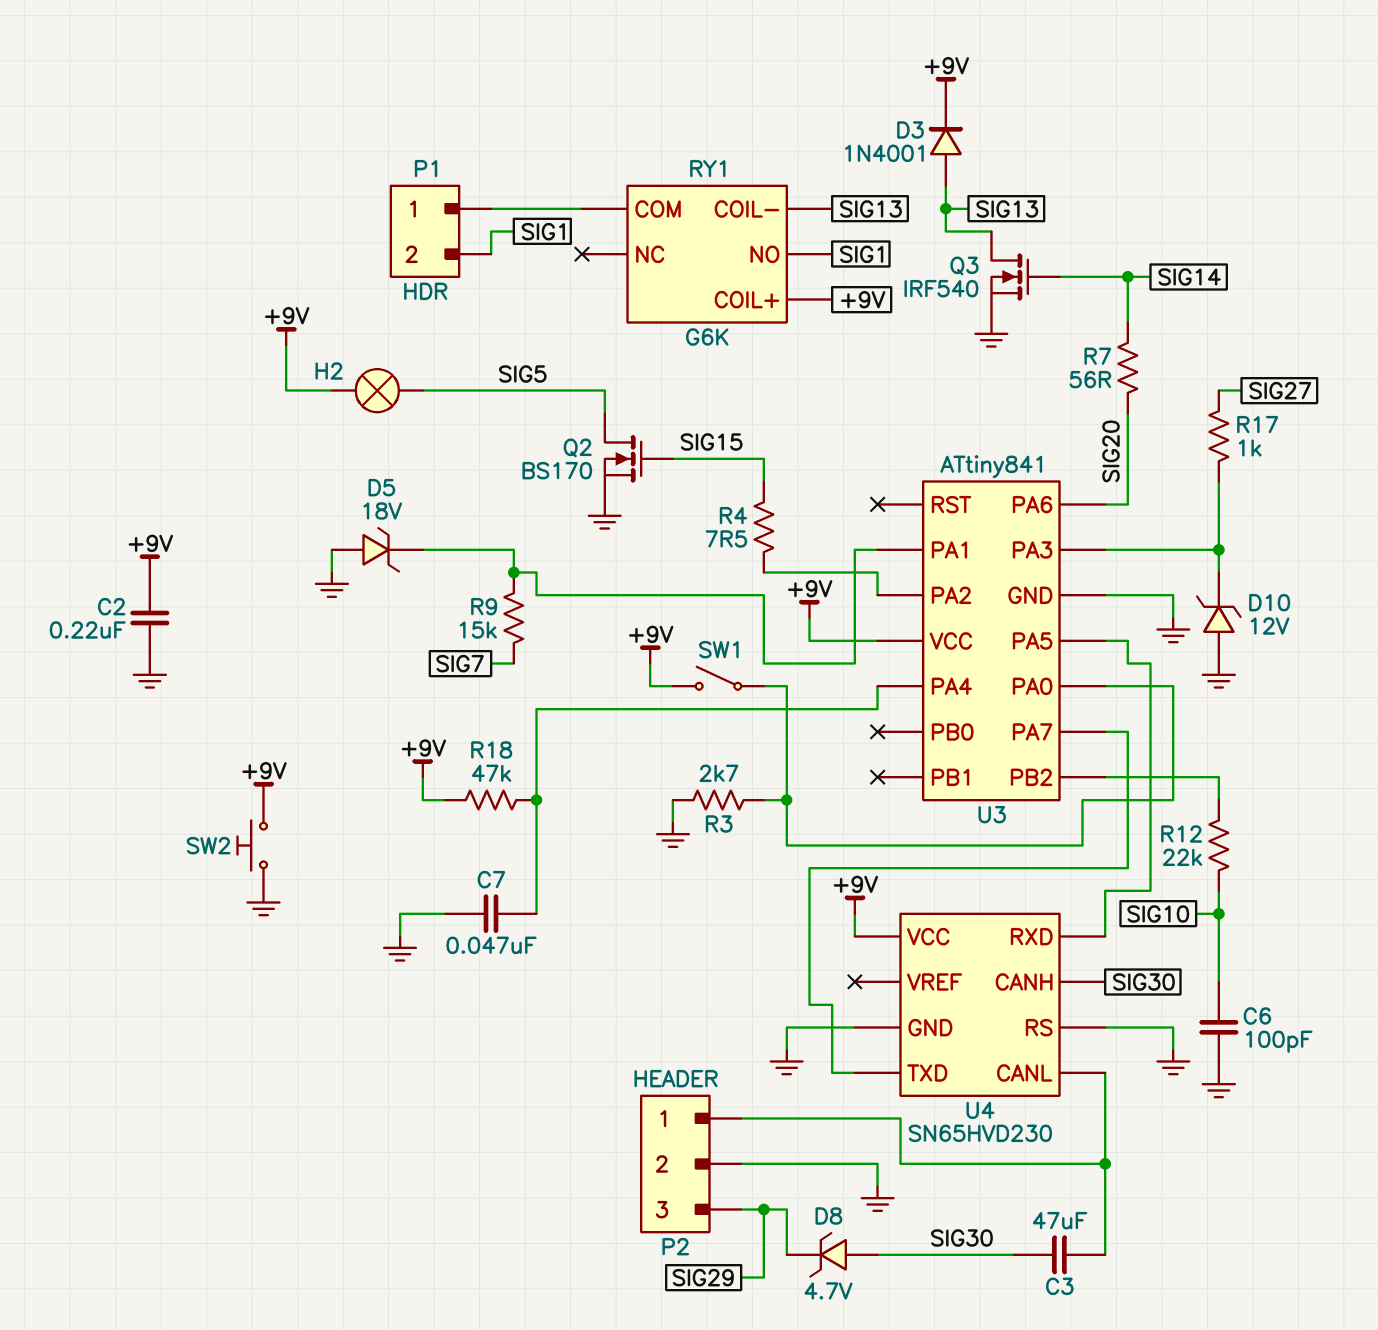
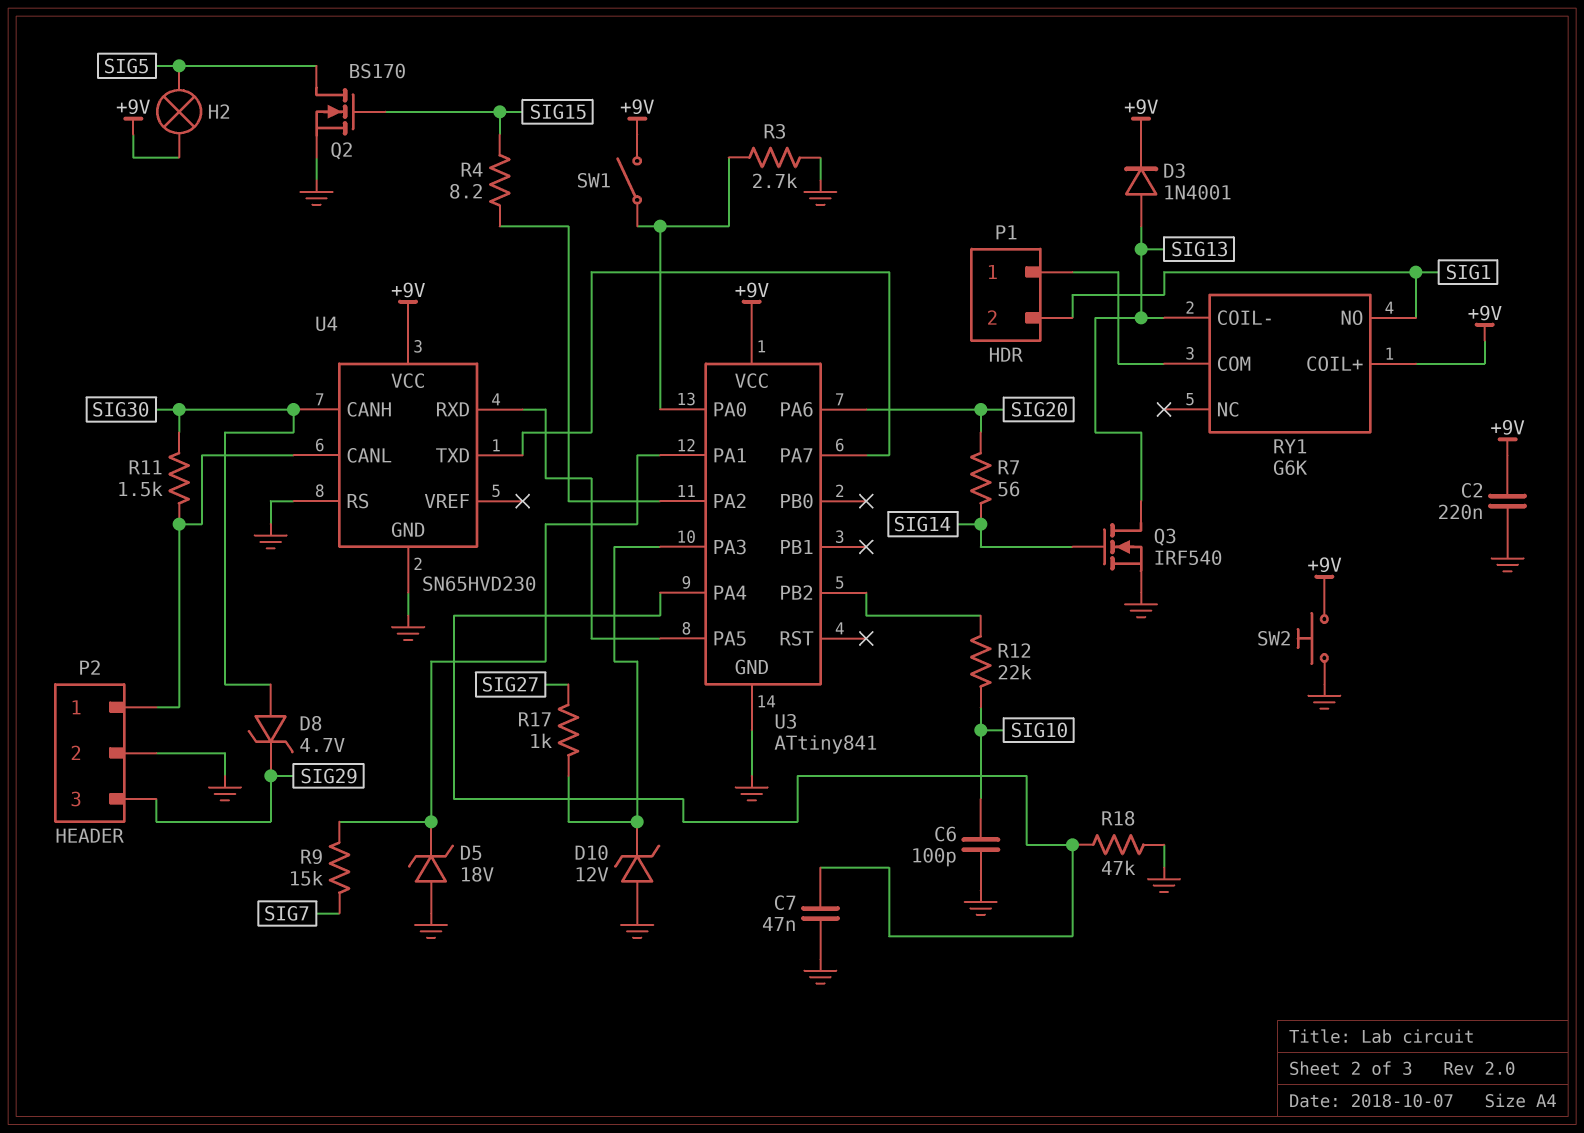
C3: 47uF (P2/1, SIG30) -> none
R4: 7.5 (SIG15, U3/PA2) -> 8.2 (SIG15, U3/PA2)
R11: none -> 1.5k (P2/1, SIG30)
R18: 47k (+9V, U3/PA4) -> 47k (GND, U3/PA4)

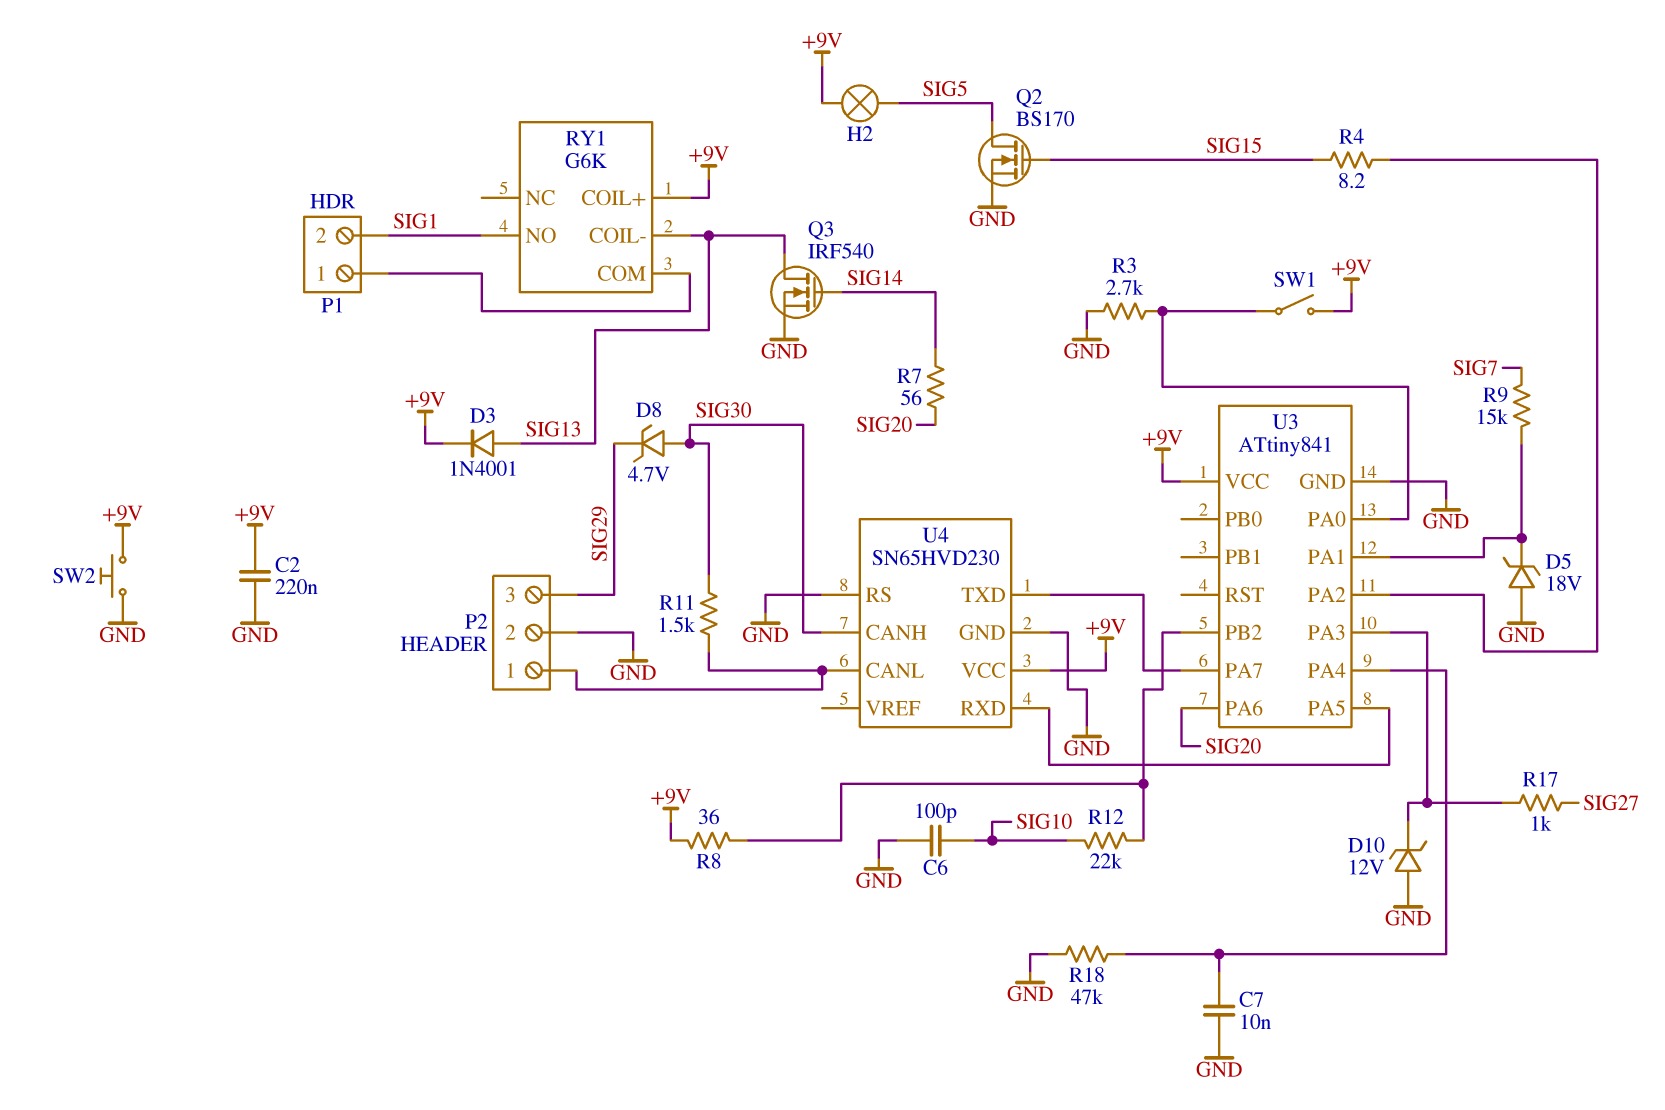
C7: 47nF (GND, U3/PA4) -> 10nF (GND, U3/PA4)
R8: none -> 36 (+9V, U3/PB2)

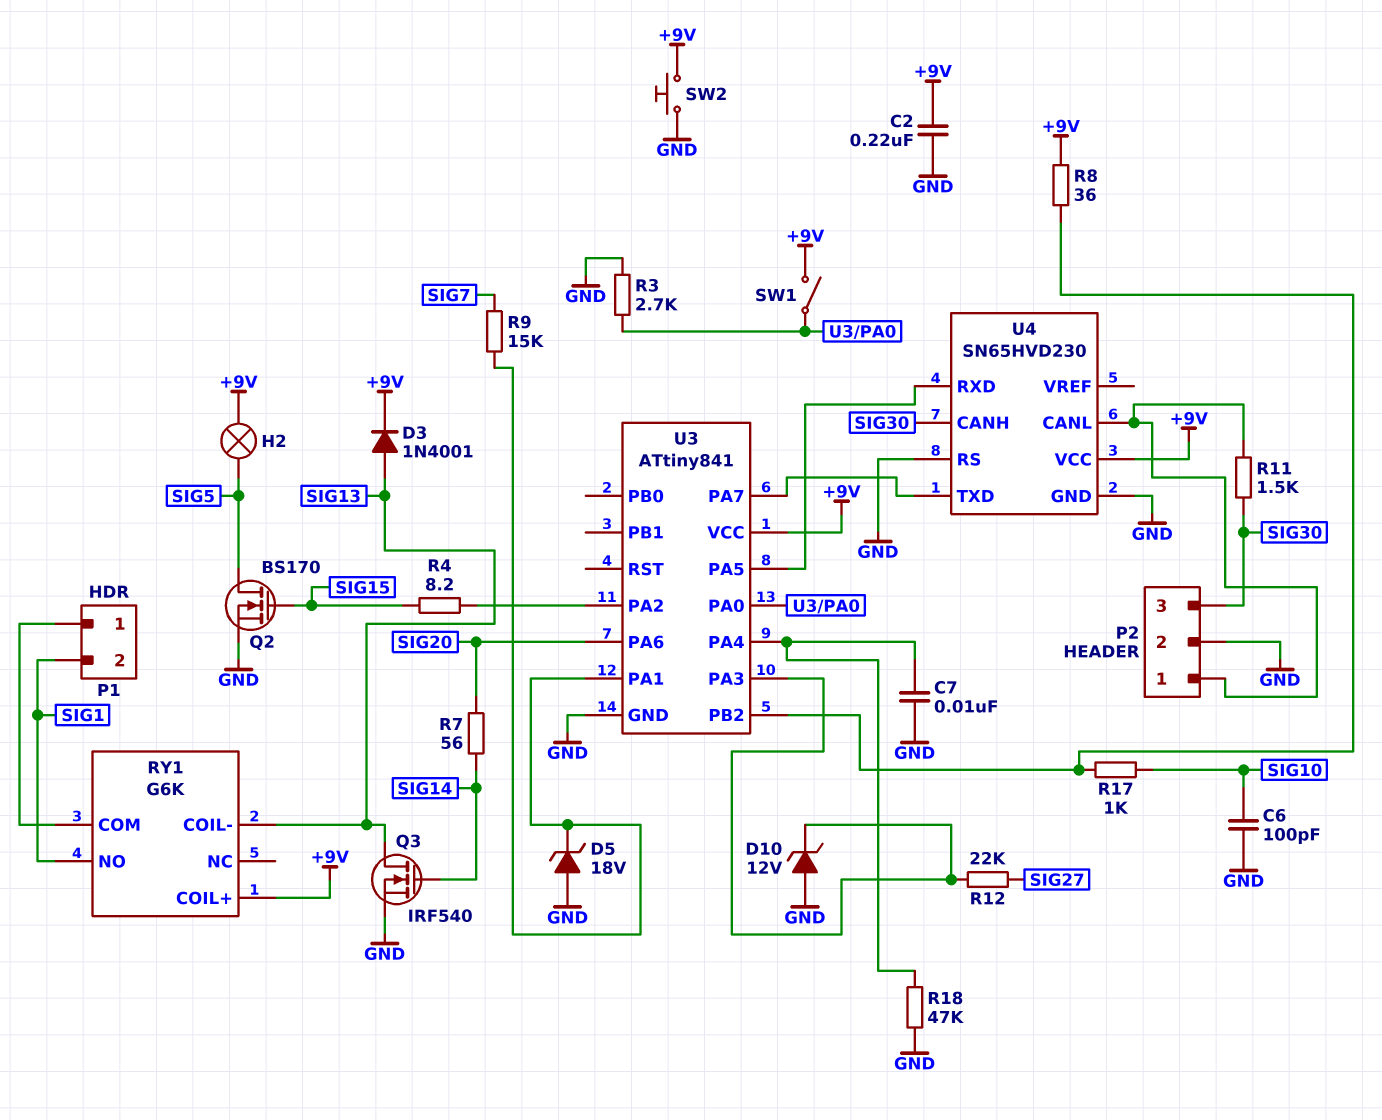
D8: zener 4.7V (A SIG30, K SIG29) -> none
P2 pin 3: SIG29 -> SIG30
R12: 22k (SIG10, U3/PB2) -> 22k (SIG27, U3/PA3)
R17: 1k (SIG27, U3/PA3) -> 1k (SIG10, U3/PB2)

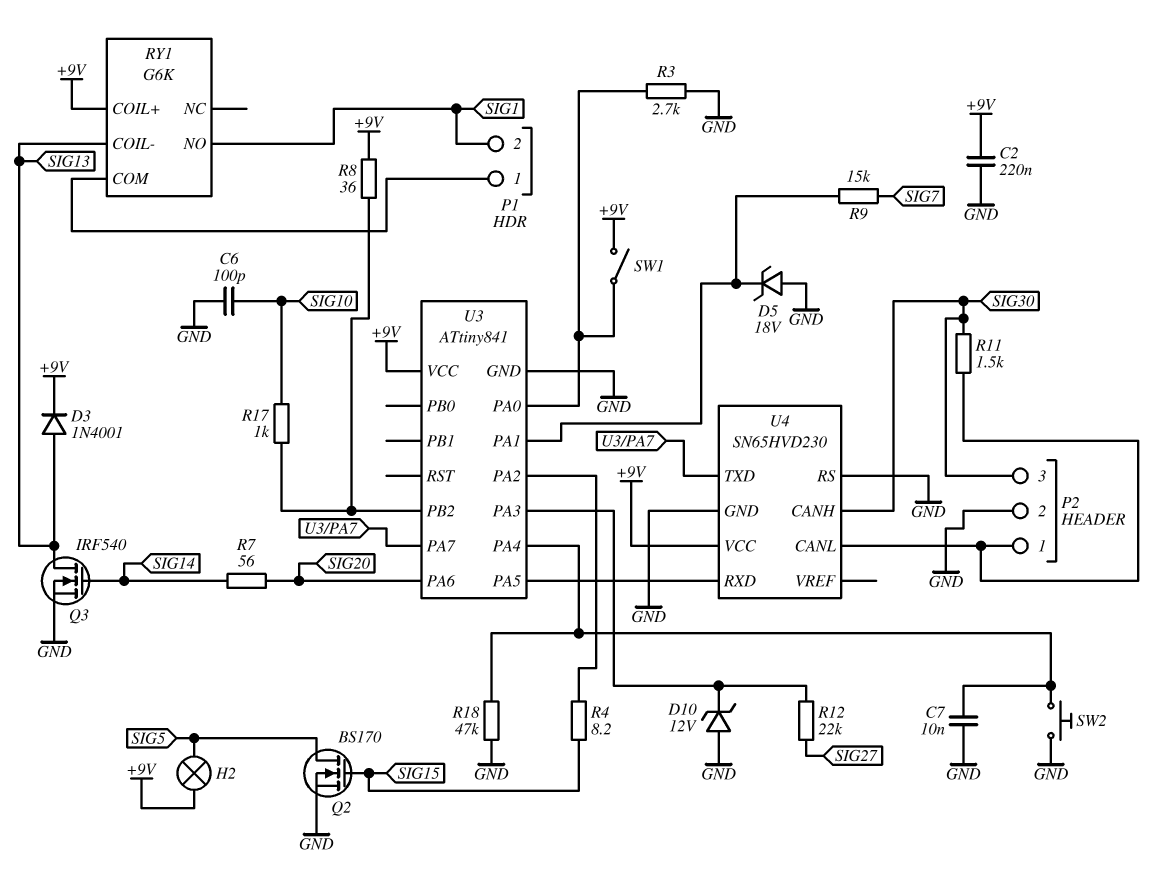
SW2: button (+9V, GND) -> button (GND, U3/PA4)

